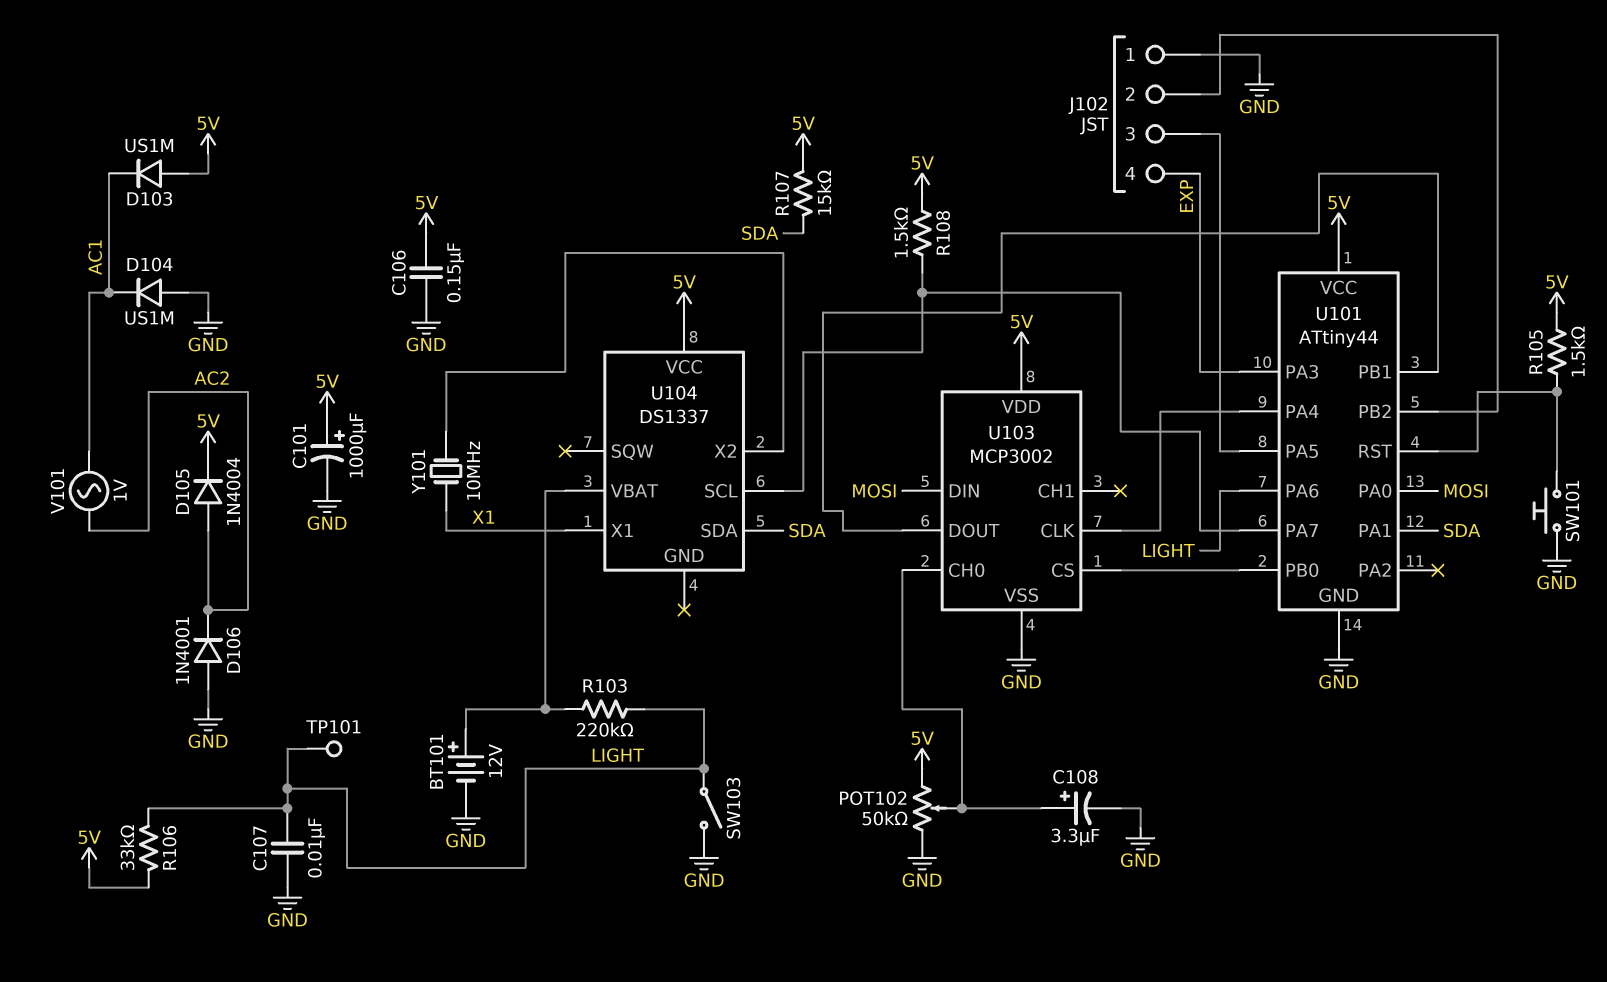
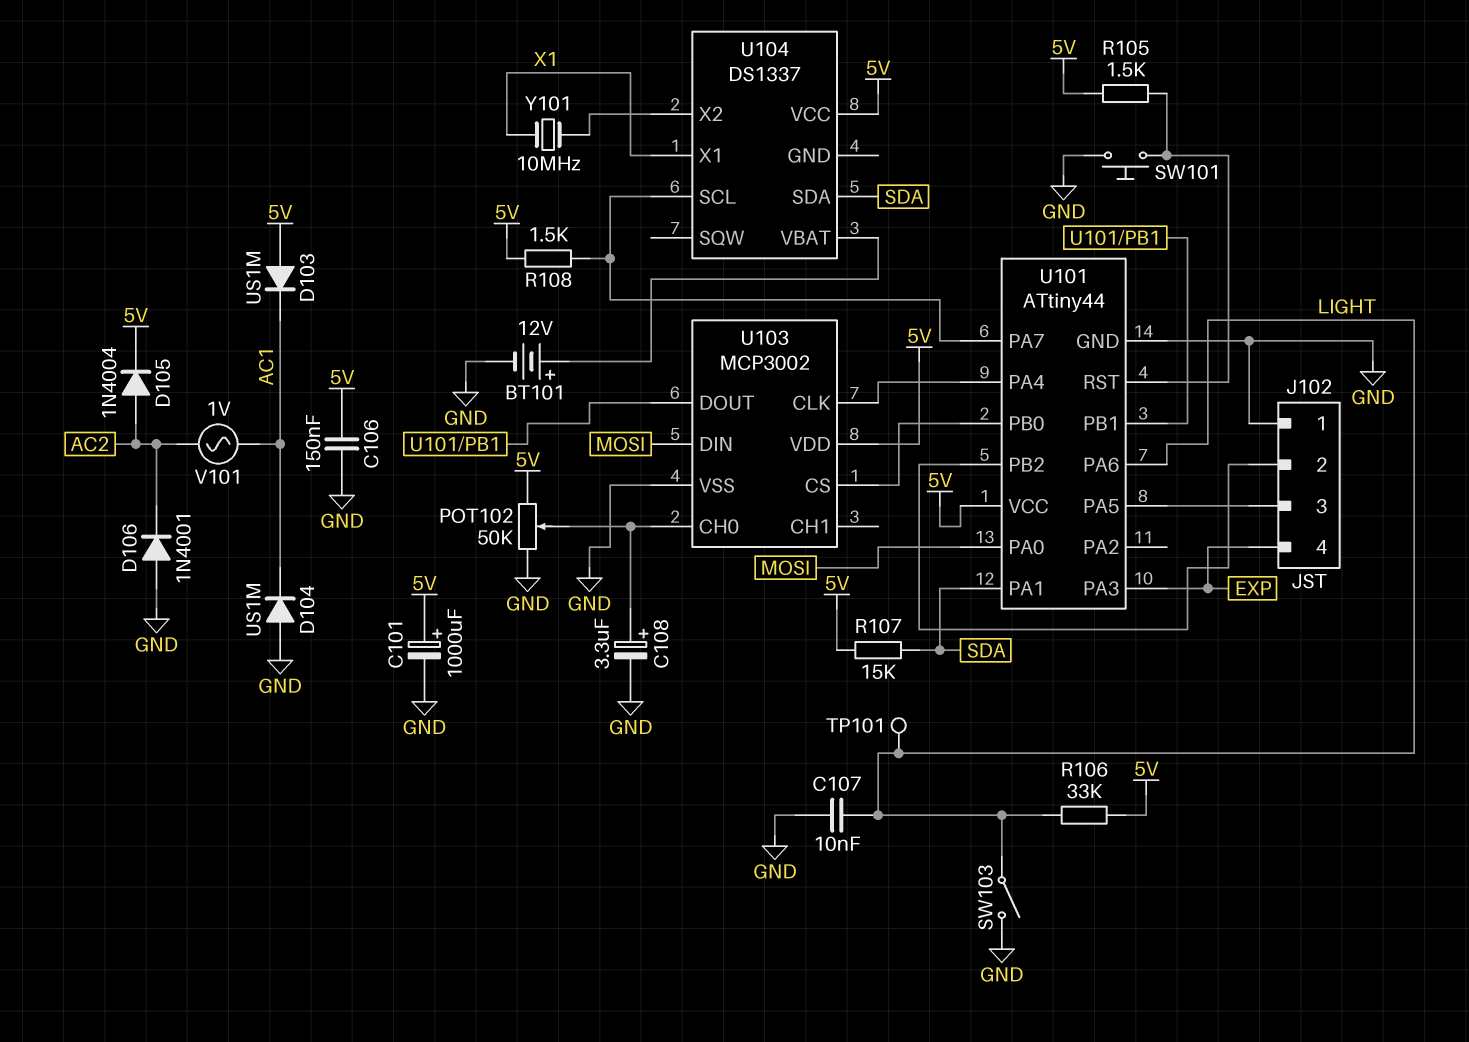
R103: 220k (LIGHT, U104/VBAT) -> none

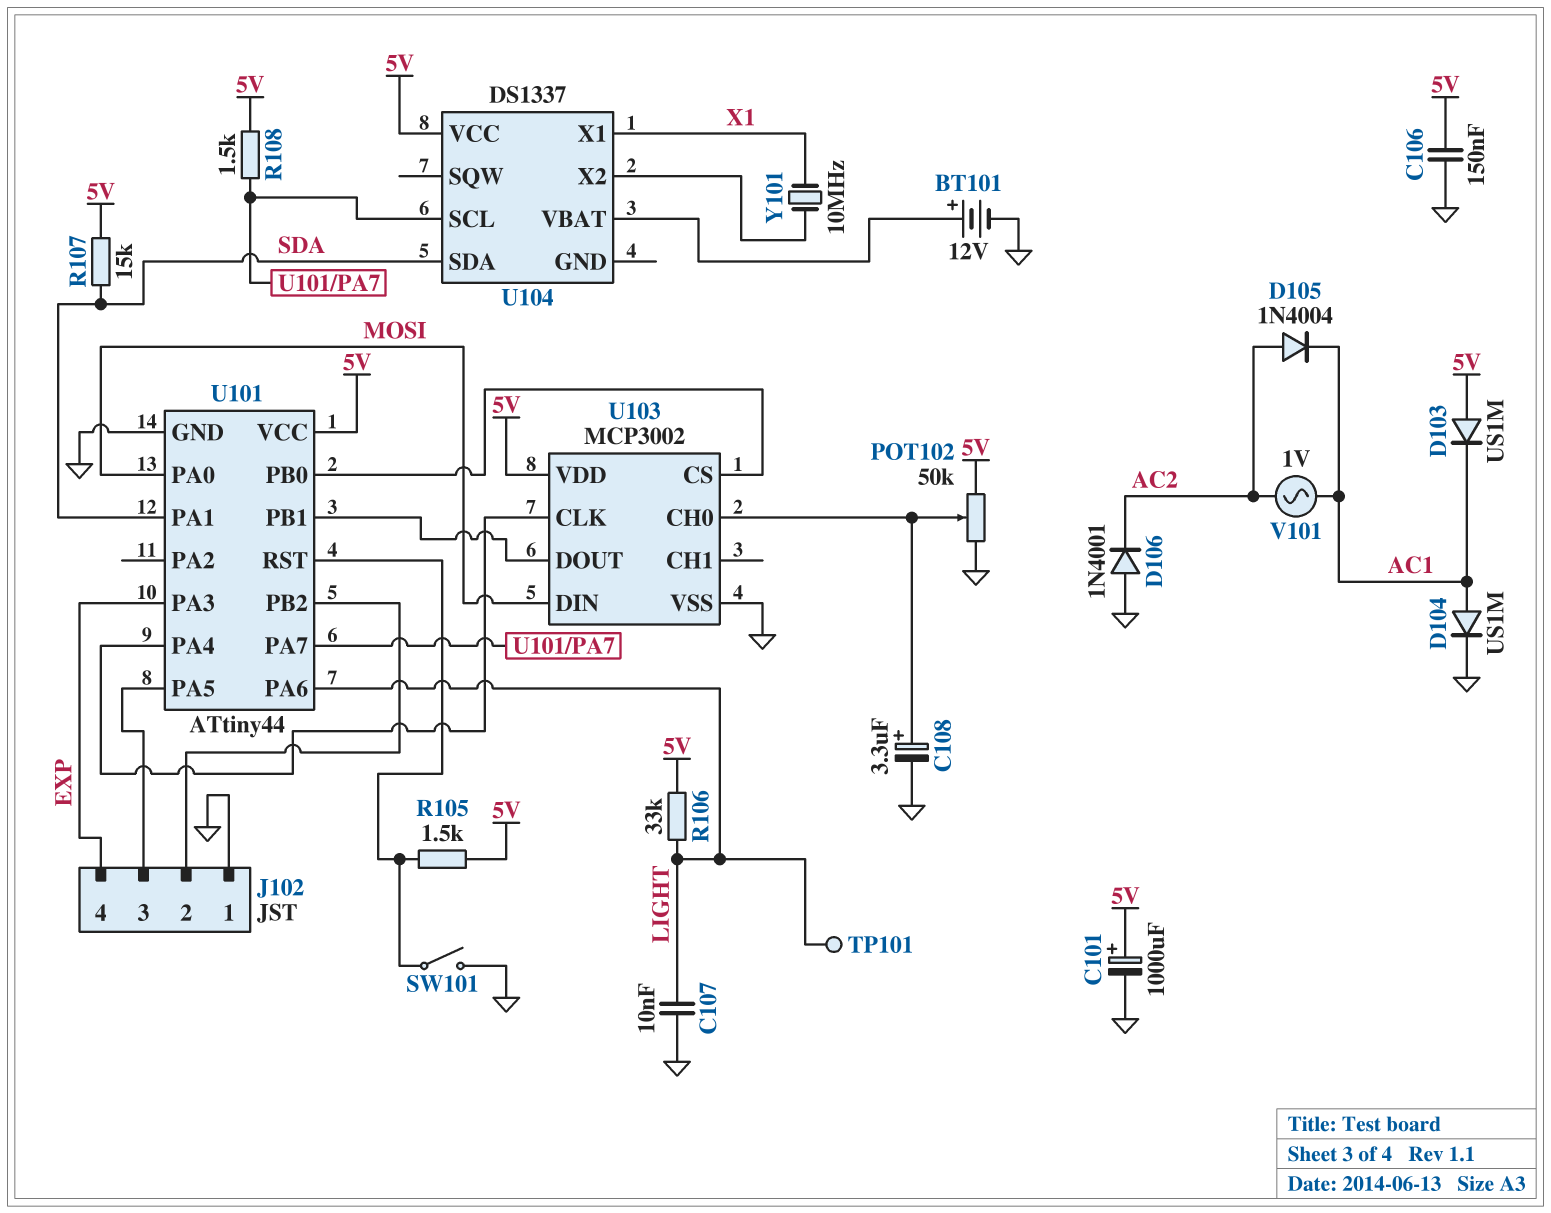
D104: diode US1M (A GND, K AC1) -> diode US1M (A AC1, K GND)
D105: diode 1N4004 (A AC2, K 5V) -> diode 1N4004 (A AC2, K AC1)
SW101: button (GND, U101/RST) -> switch (GND, U101/RST)
SW103: switch (GND, LIGHT) -> none

